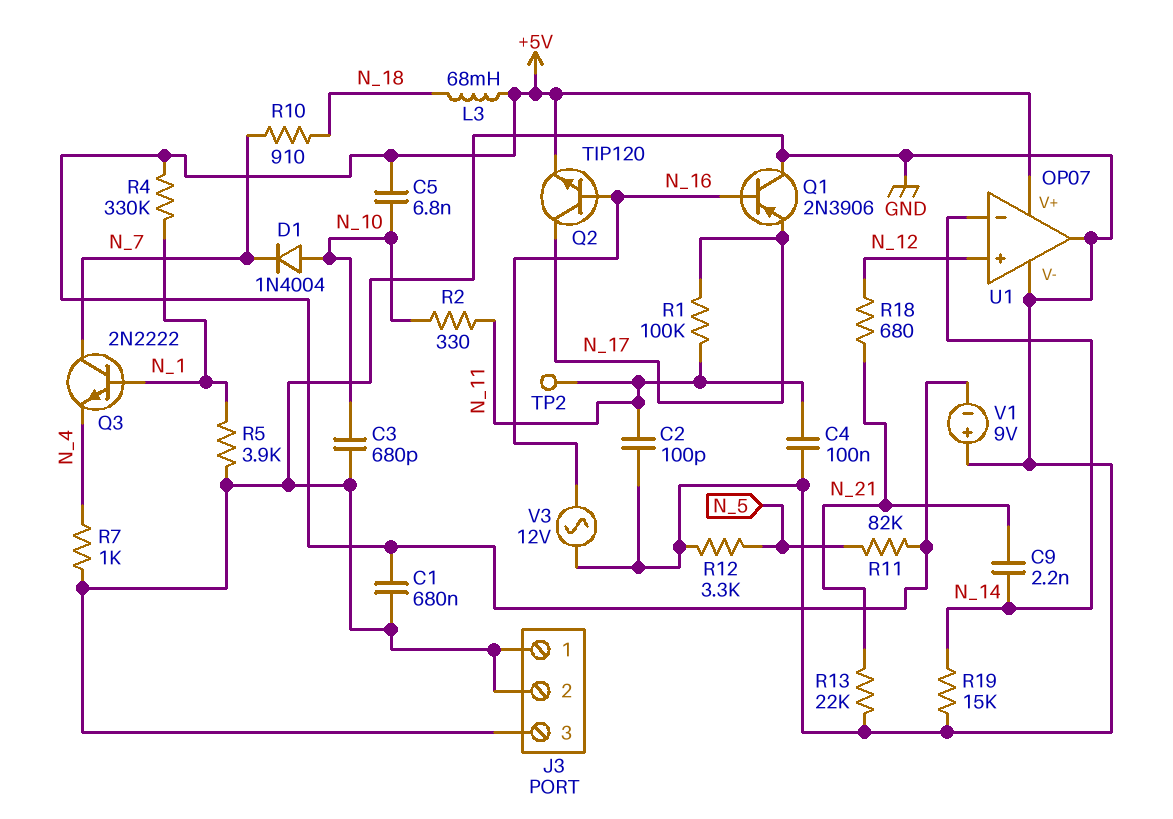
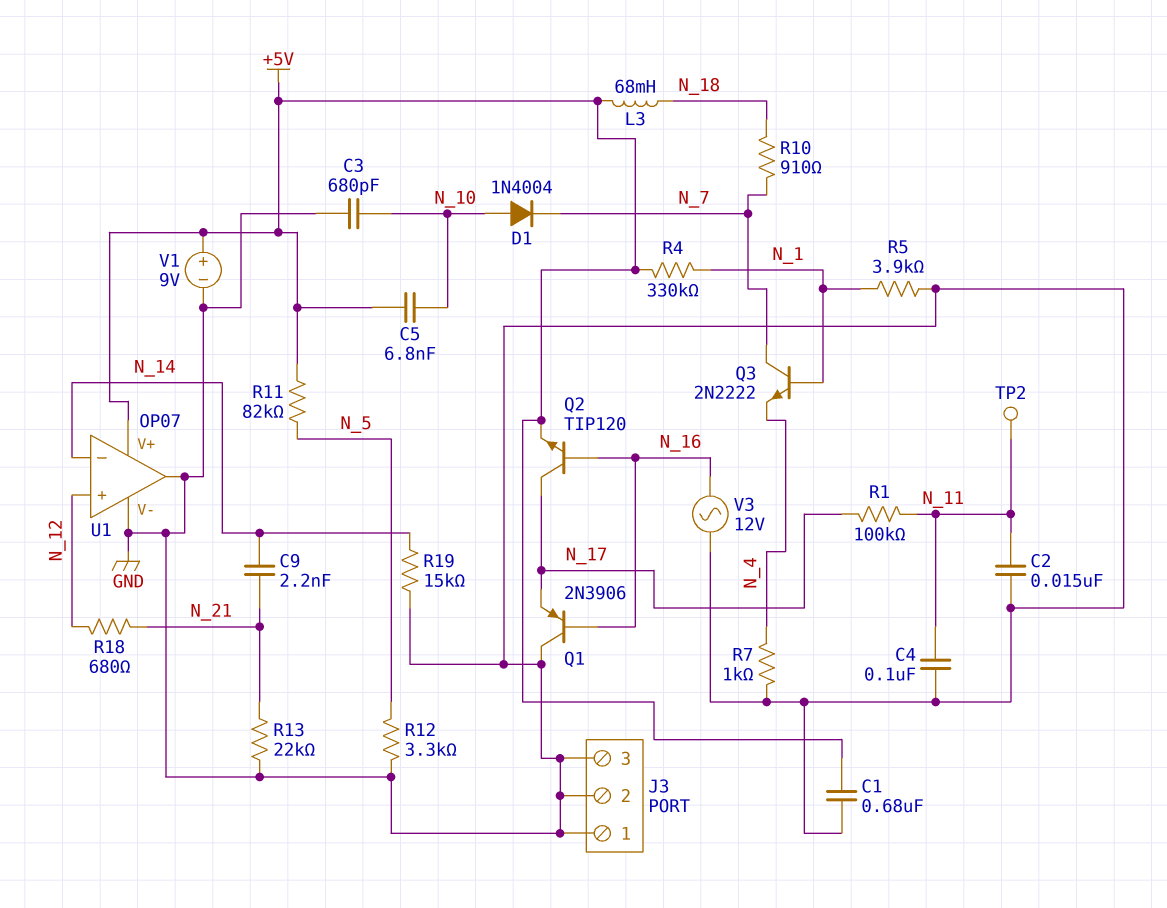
C2: 100pF (GND, N_11) -> 15nF (GND, N_11)
R2: 330 (N_10, N_11) -> none
V1: 9V (plus GND, minus +5V) -> 9V (plus +5V, minus GND)

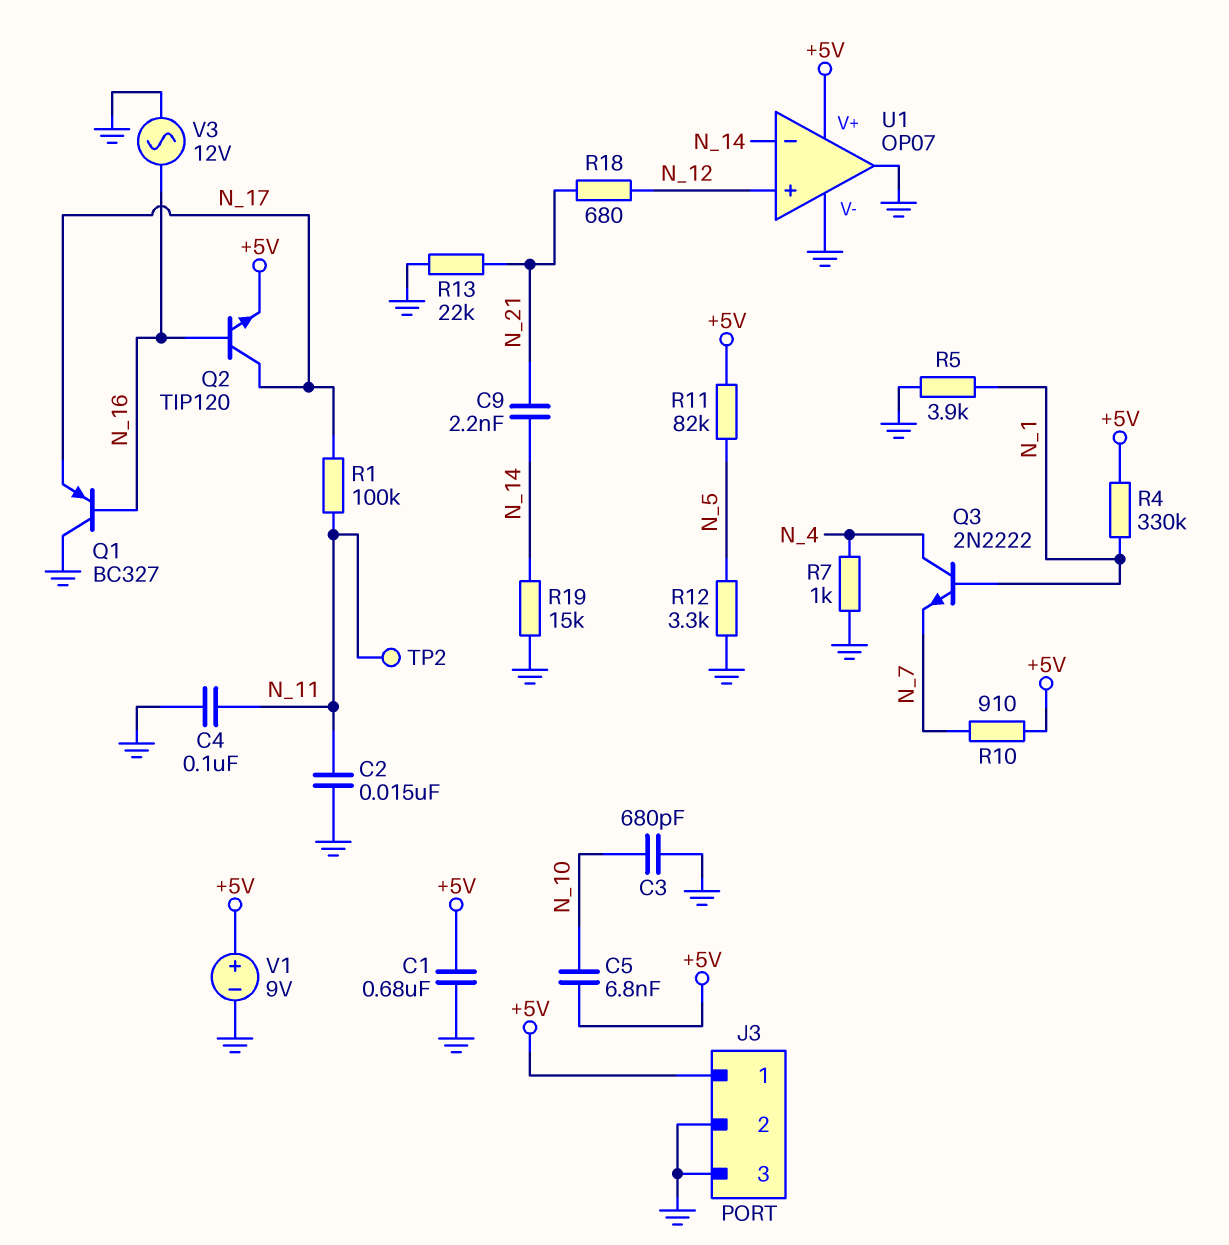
D1: diode 1N4004 (A N_10, K N_7) -> none
J3 pin 1: GND -> +5V
L3: 68mH (+5V, N_18) -> none
Q1: PNP 2N3906 (B N_16, C GND, E N_17) -> PNP BC327 (B N_16, C GND, E N_17)
Q3: NPN 2N2222 (B N_1, C N_7, E N_4) -> NPN 2N2222 (B N_1, C N_4, E N_7)
R10: 910 (N_7, N_18) -> 910 (+5V, N_7)

